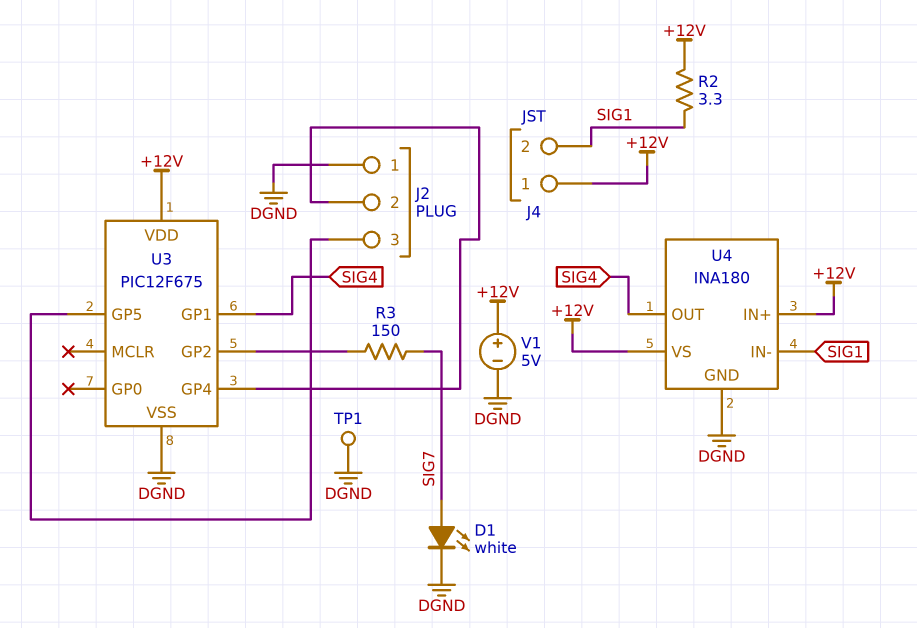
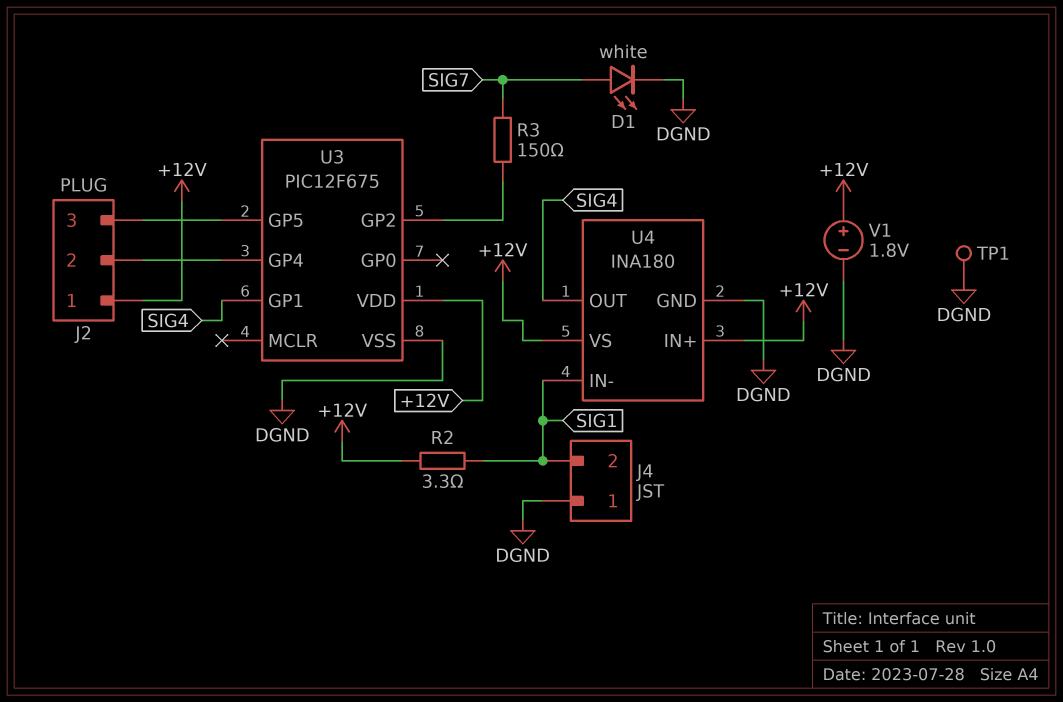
J2 pin 1: DGND -> +12V
J4 pin 1: +12V -> DGND
V1: 5V (plus +12V, minus DGND) -> 1.8V (plus +12V, minus DGND)

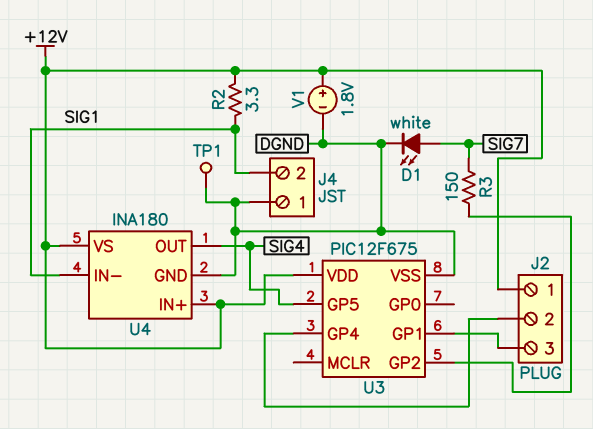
U3 pin GP1: SIG4 -> J2/3
U3 pin GP5: J2/3 -> SIG4

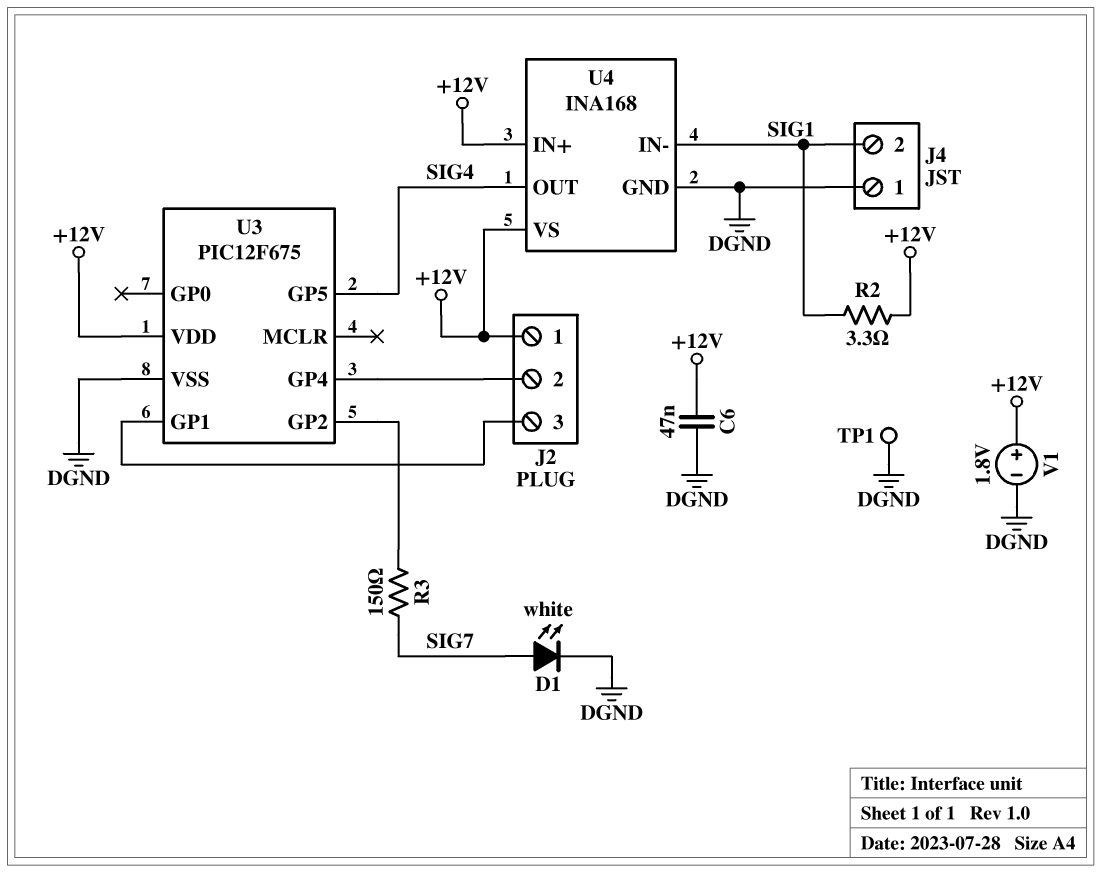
C6: none -> 47nF (+12V, DGND)
U4: INA180 -> INA168

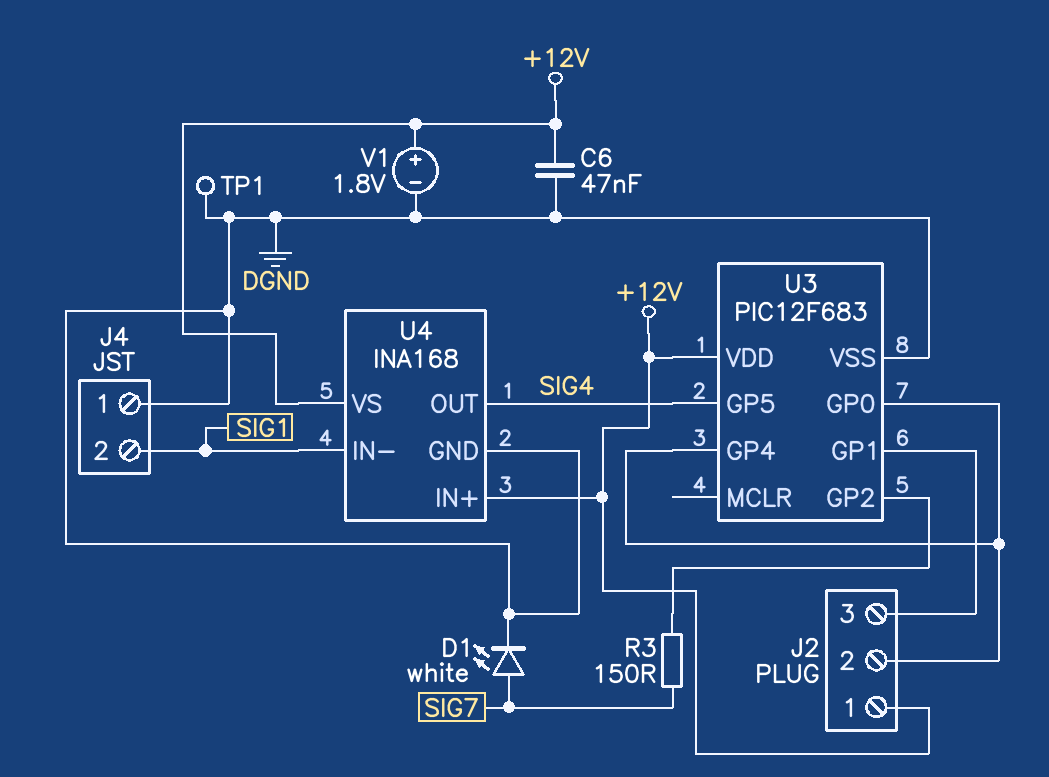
R2: 3.3 (+12V, SIG1) -> none
U3: PIC12F675 -> PIC12F683
U3 pin GP0: none -> J2/2

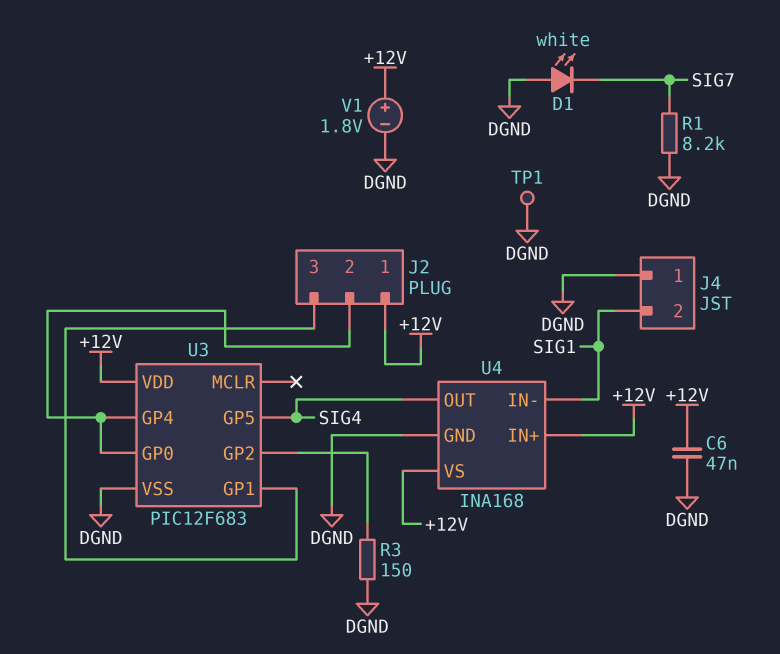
D1: LED white (A SIG7, K DGND) -> LED white (A DGND, K SIG7)
R1: none -> 8.2k (DGND, SIG7)
R3: 150 (SIG7, U3/GP2) -> 150 (DGND, U3/GP2)

